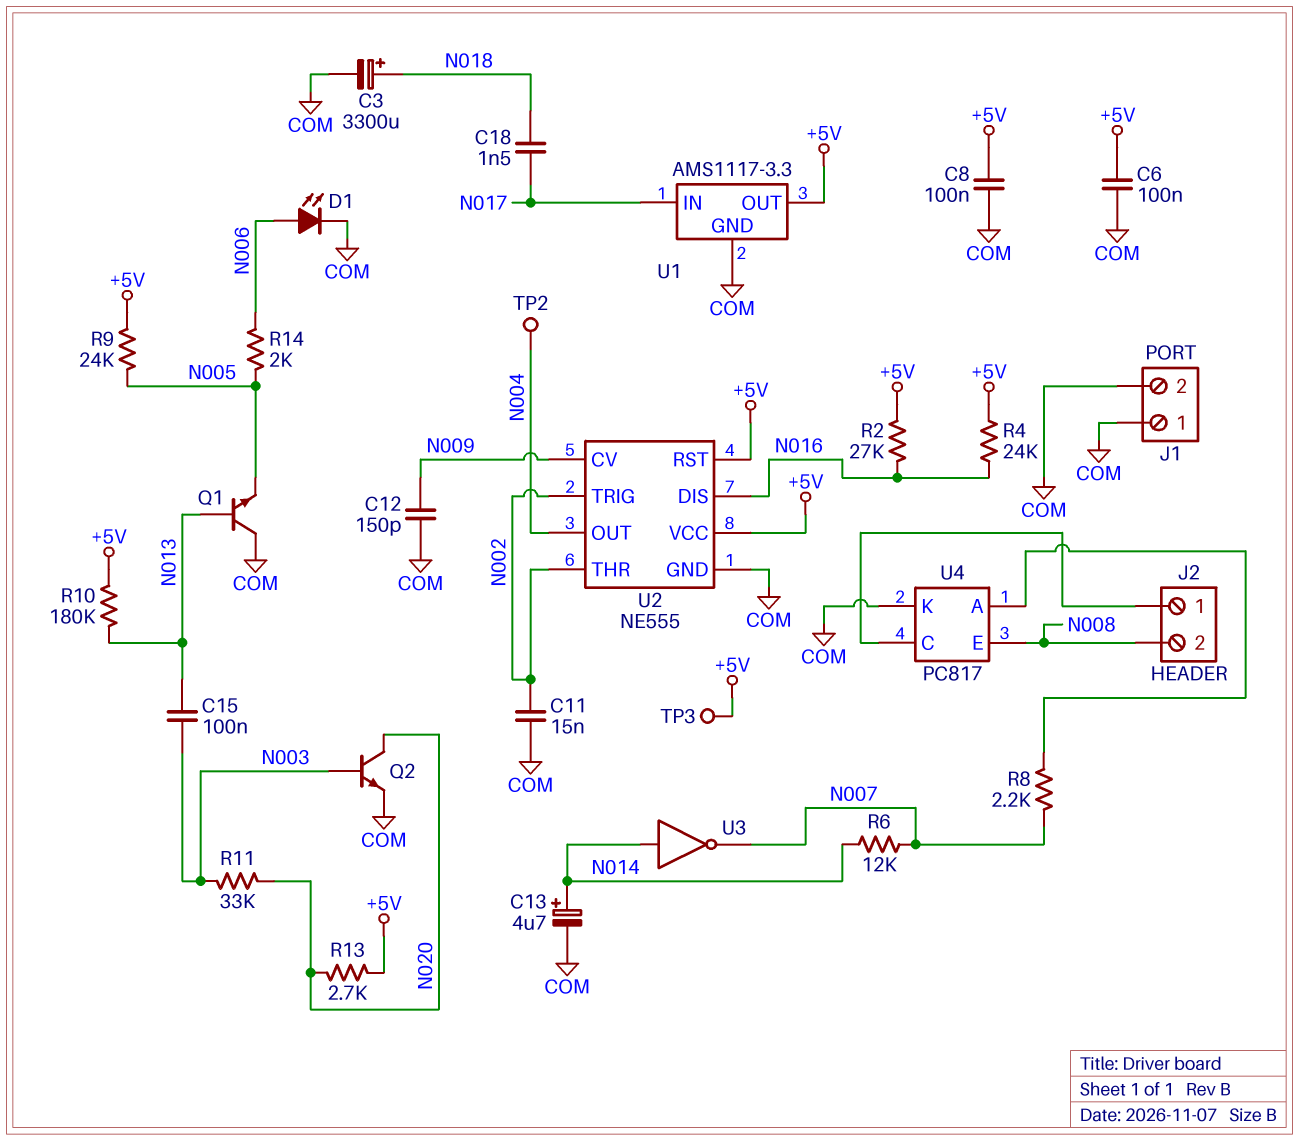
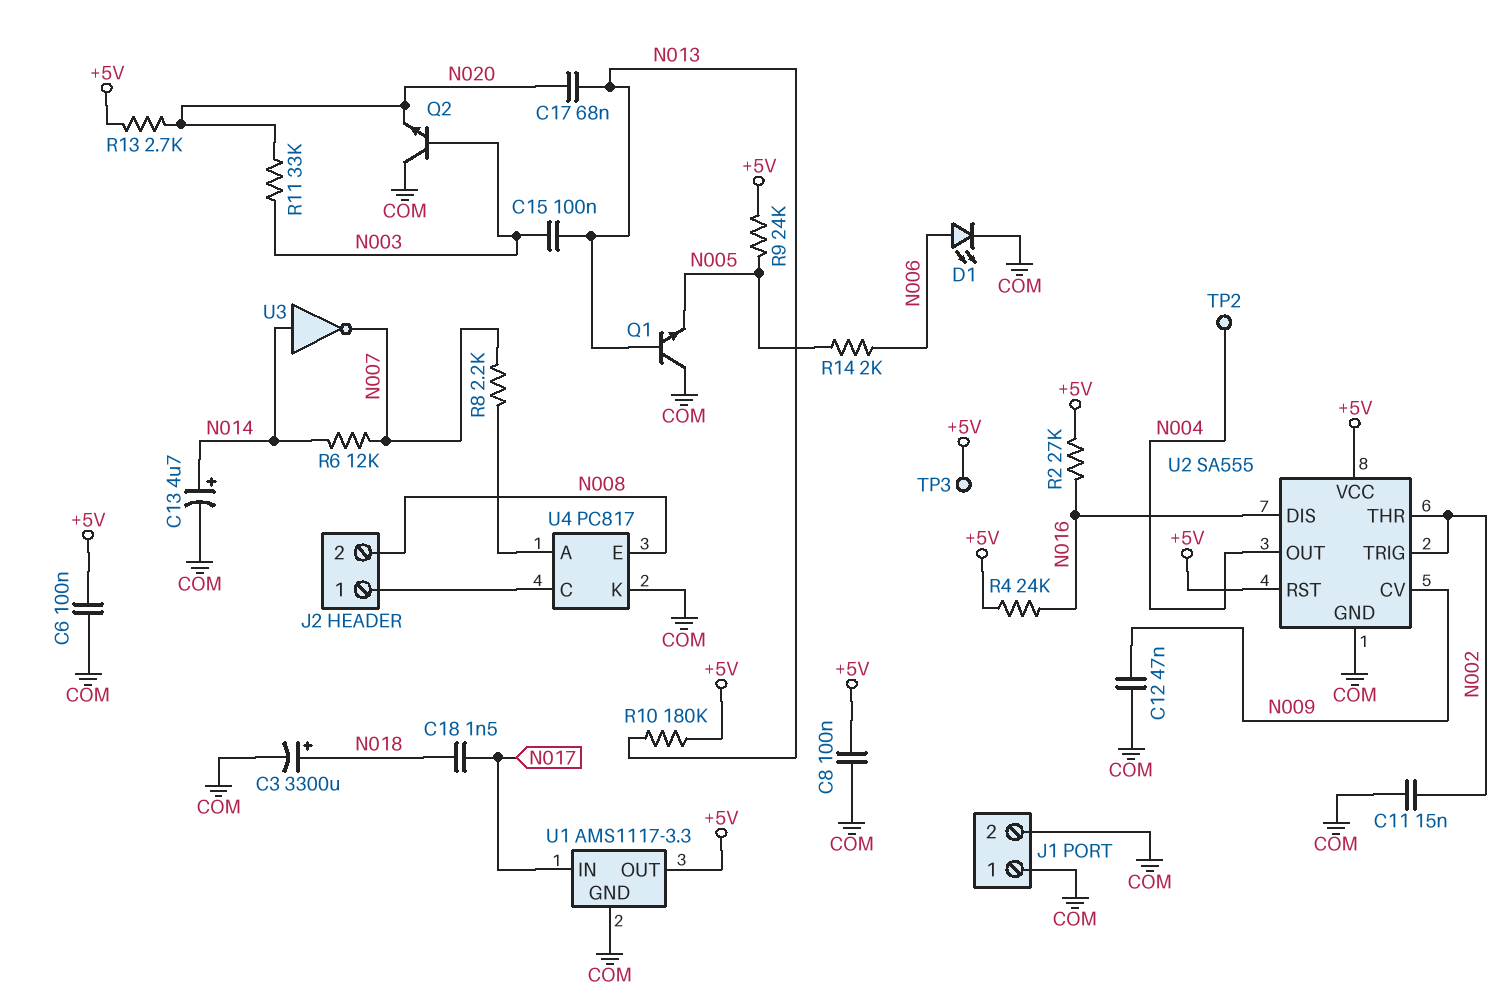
C12: 150pF (COM, N009) -> 47nF (COM, N009)
C17: none -> 68nF (N013, N020)
Q2: NPN (B N003, C N020, E COM) -> NPN (B N003, C COM, E N020)
U2: NE555 -> SA555

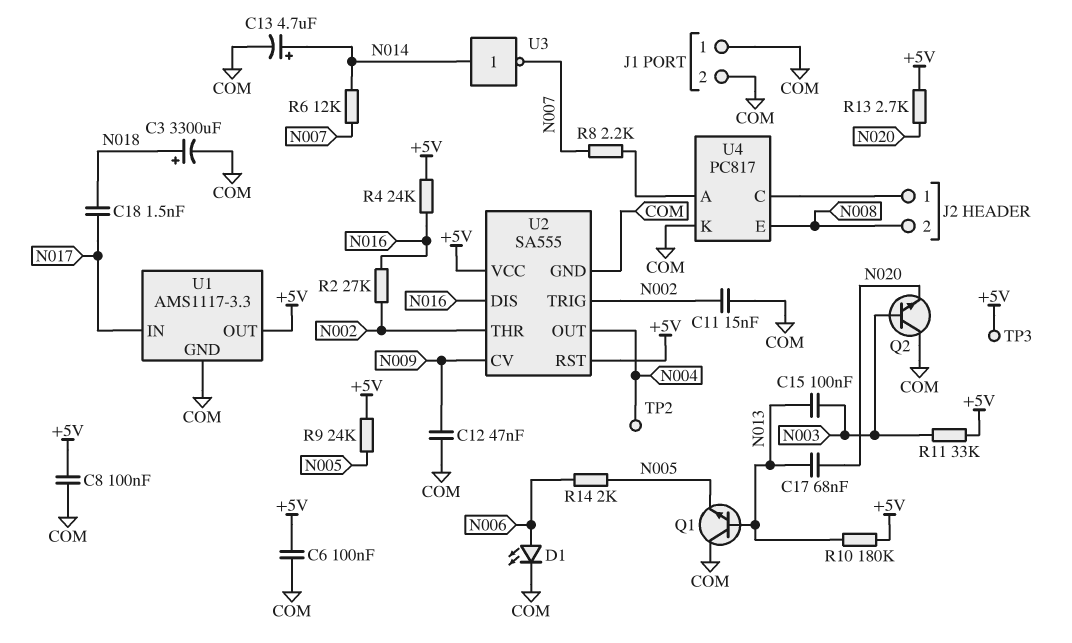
R2: 27k (+5V, N016) -> 27k (N002, N016)
R11: 33k (N003, N020) -> 33k (+5V, N003)

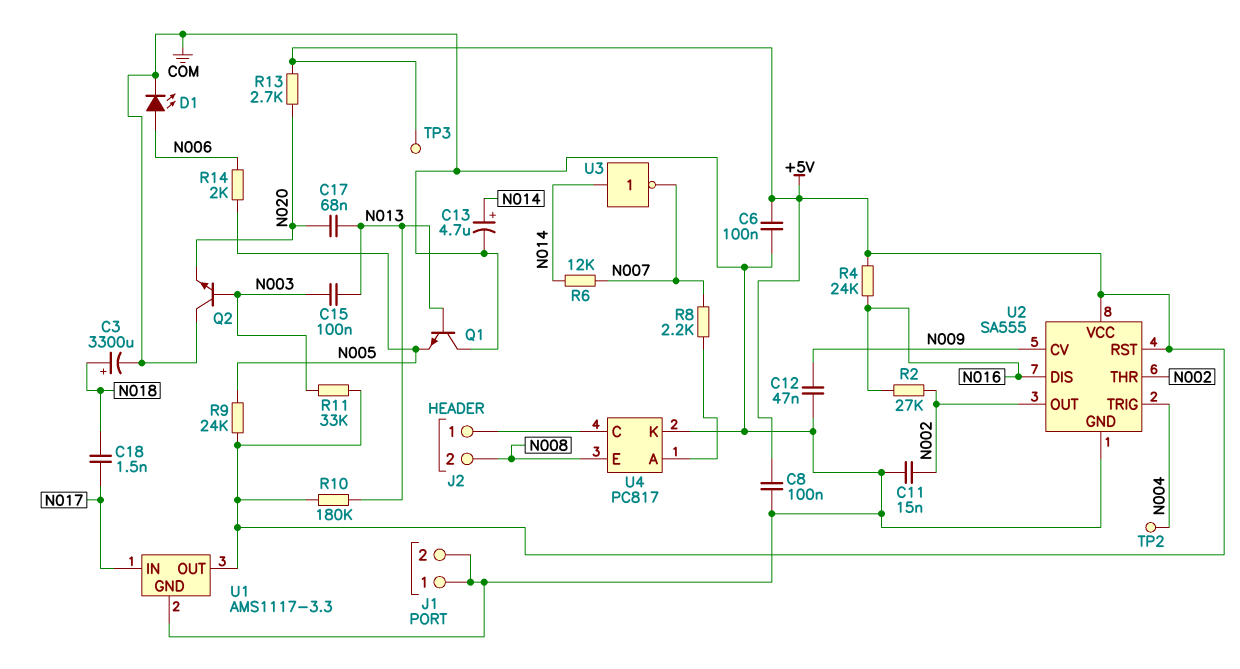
U2 pin OUT: N004 -> N002
U2 pin TRIG: N002 -> N004

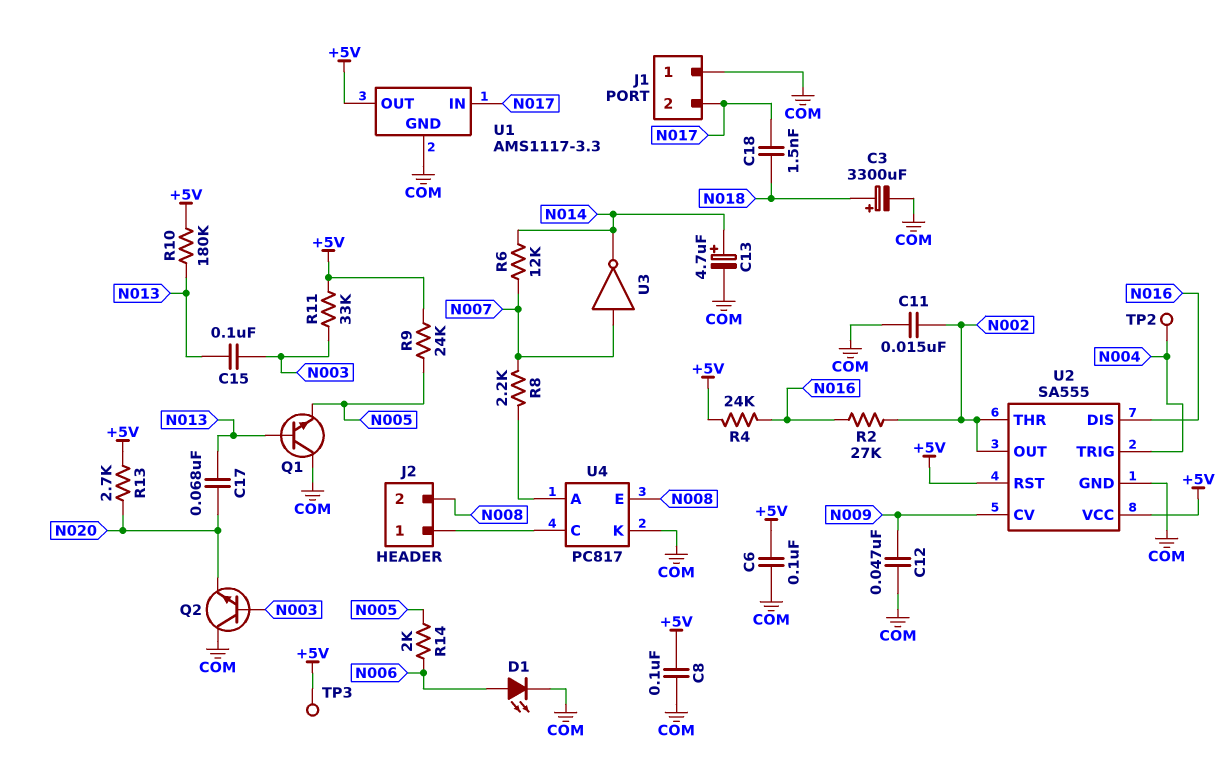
J1 pin 2: COM -> N017
U3: NOT (in N014, out N007) -> NOT (in N007, out N014)

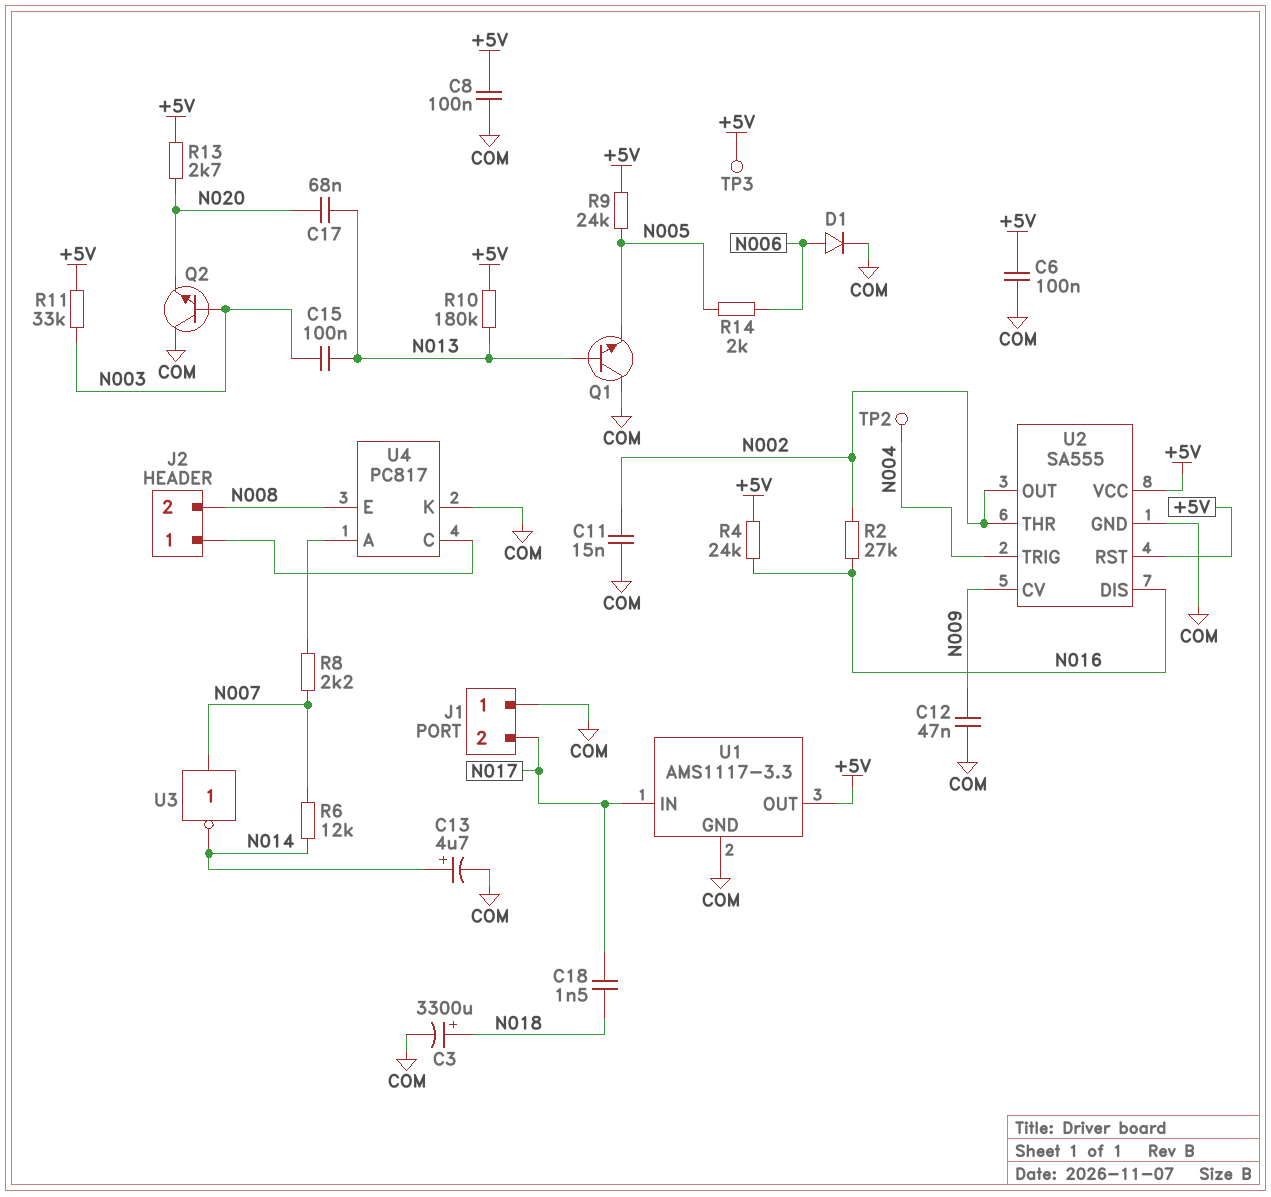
D1: LED (A N006, K COM) -> diode (A N006, K COM)

